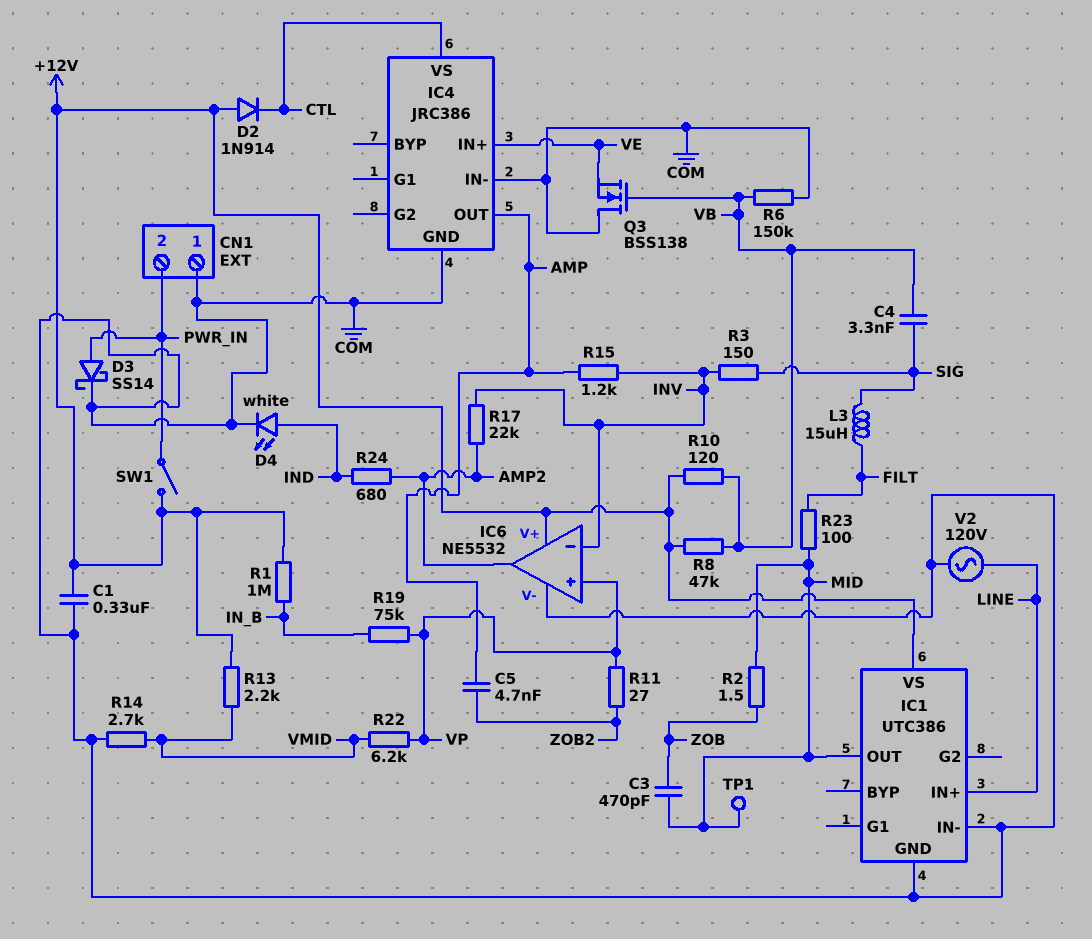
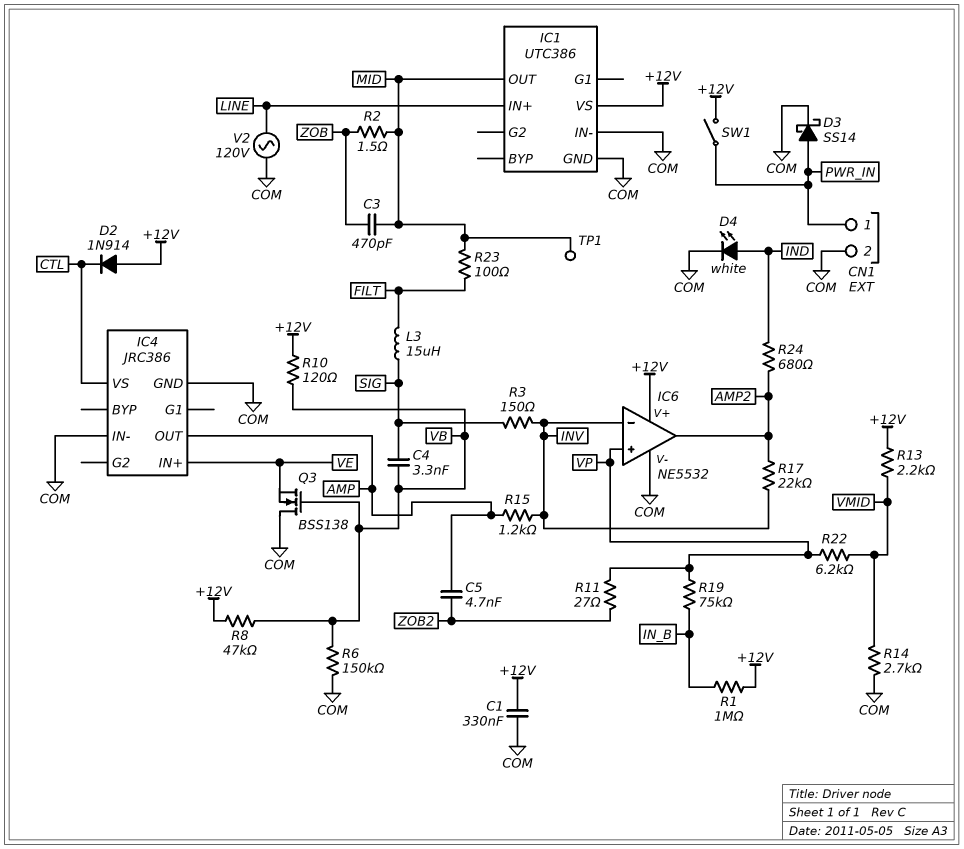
CN1 pin 1: COM -> PWR_IN
CN1 pin 2: PWR_IN -> COM

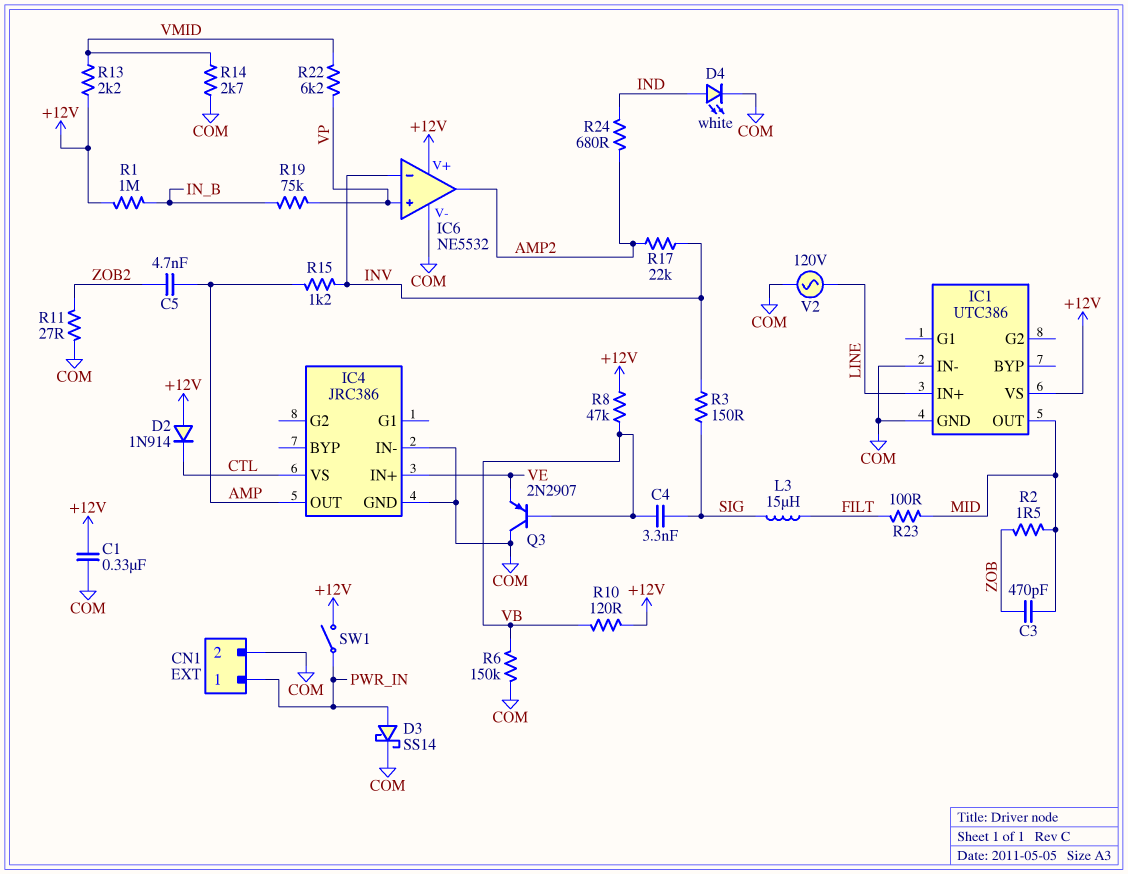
Q3: NMOS BSS138 (G VB, D COM, S VE) -> PNP 2N2907 (B VB, C COM, E VE)
R11: 27 (VP, ZOB2) -> 27 (COM, ZOB2)
TP1: test point (MID) -> none

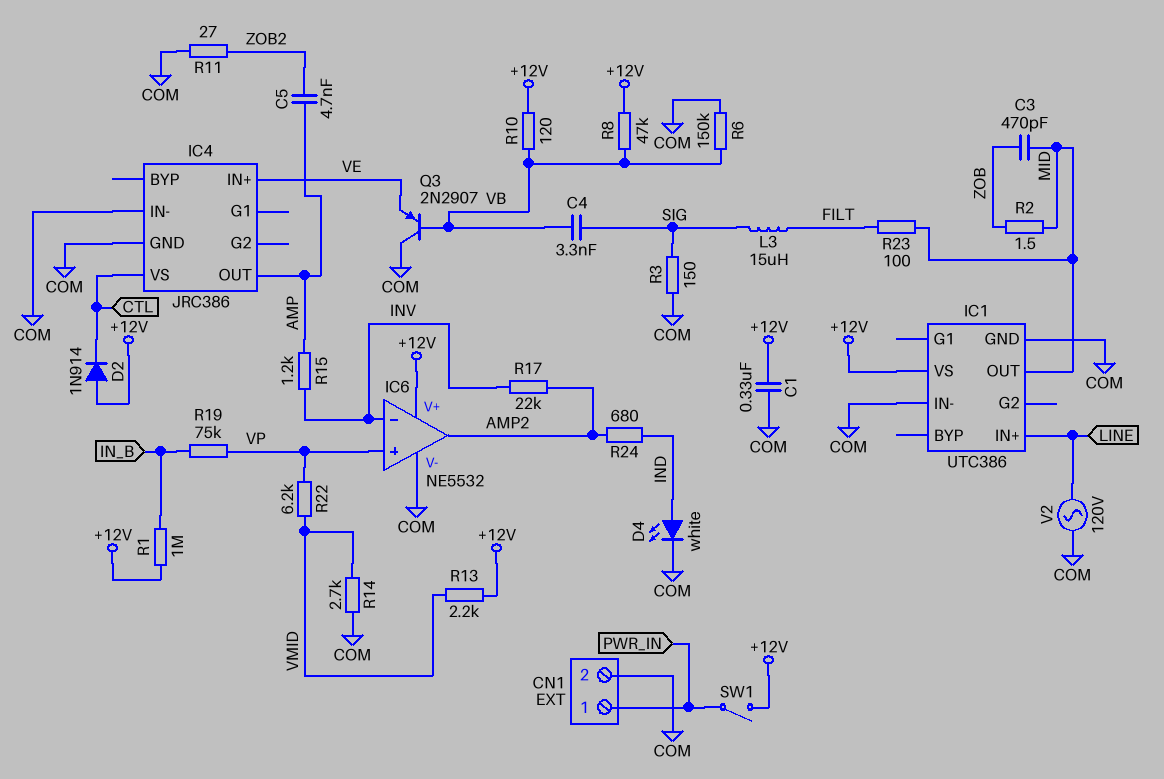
D3: schottky SS14 (A PWR_IN, K COM) -> none
R3: 150 (INV, SIG) -> 150 (COM, SIG)

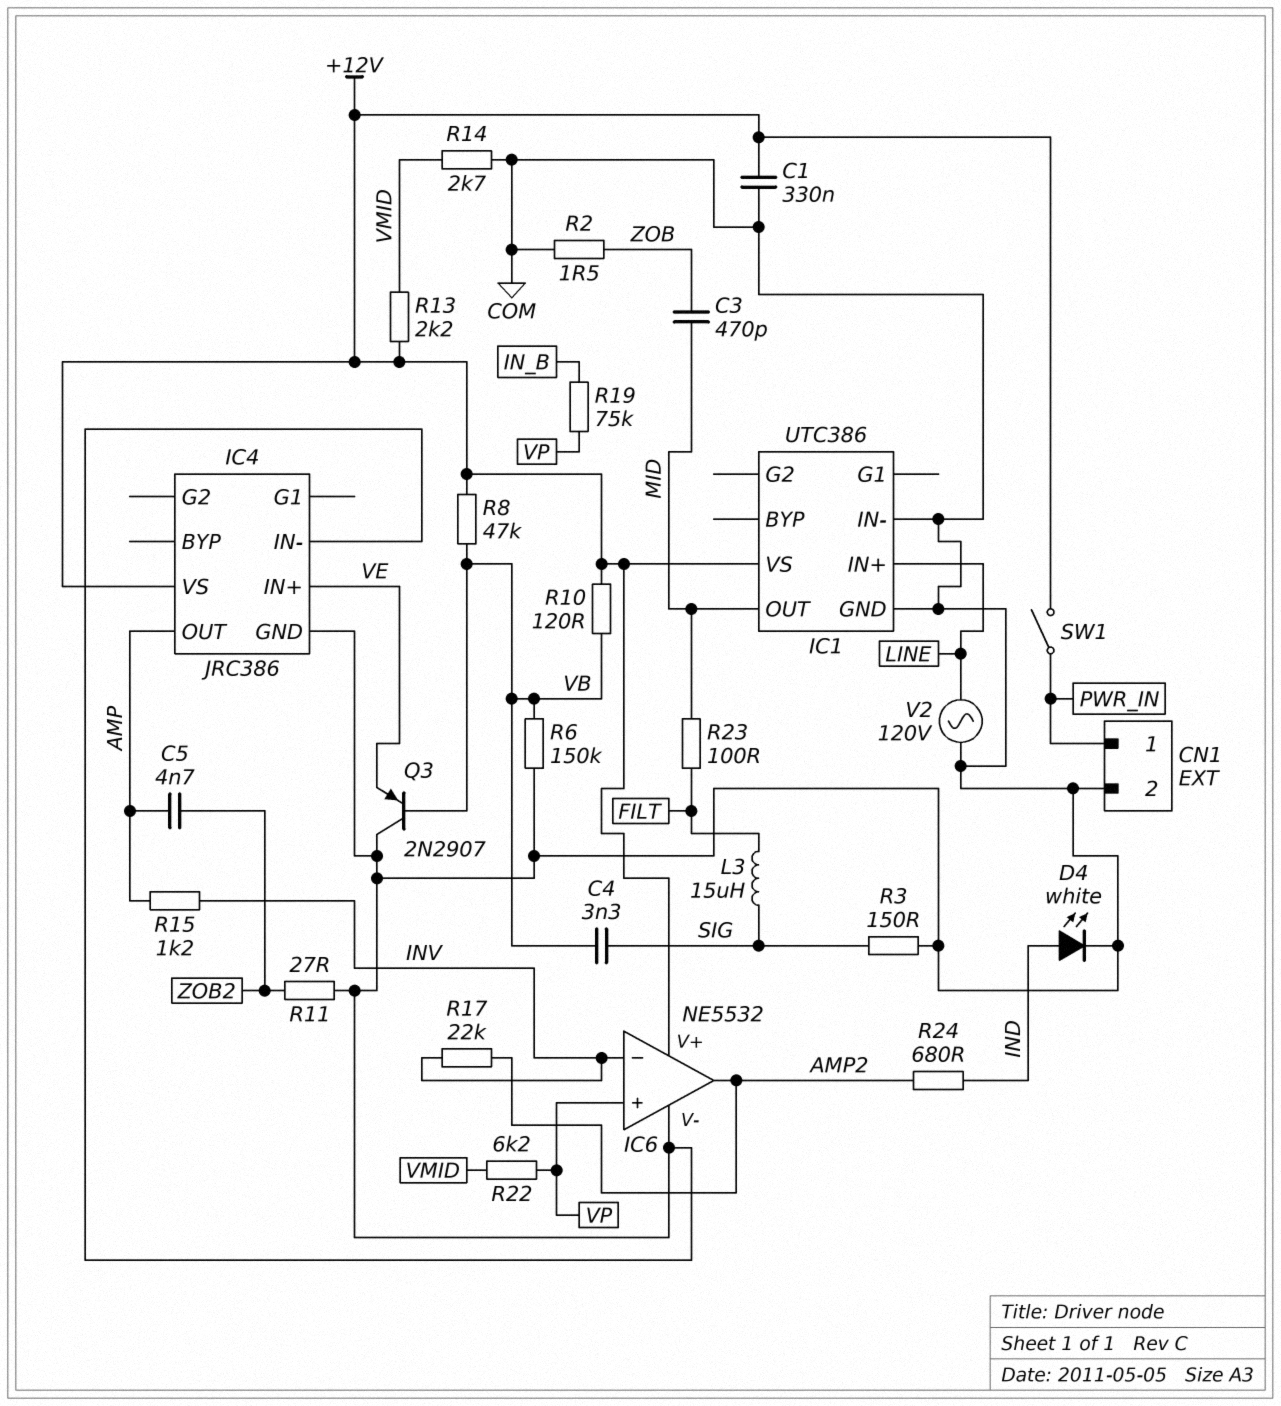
D2: diode 1N914 (A +12V, K CTL) -> none
IC4 pin VS: CTL -> +12V
R1: 1M (+12V, IN_B) -> none
R2: 1.5 (MID, ZOB) -> 1.5 (COM, ZOB)

